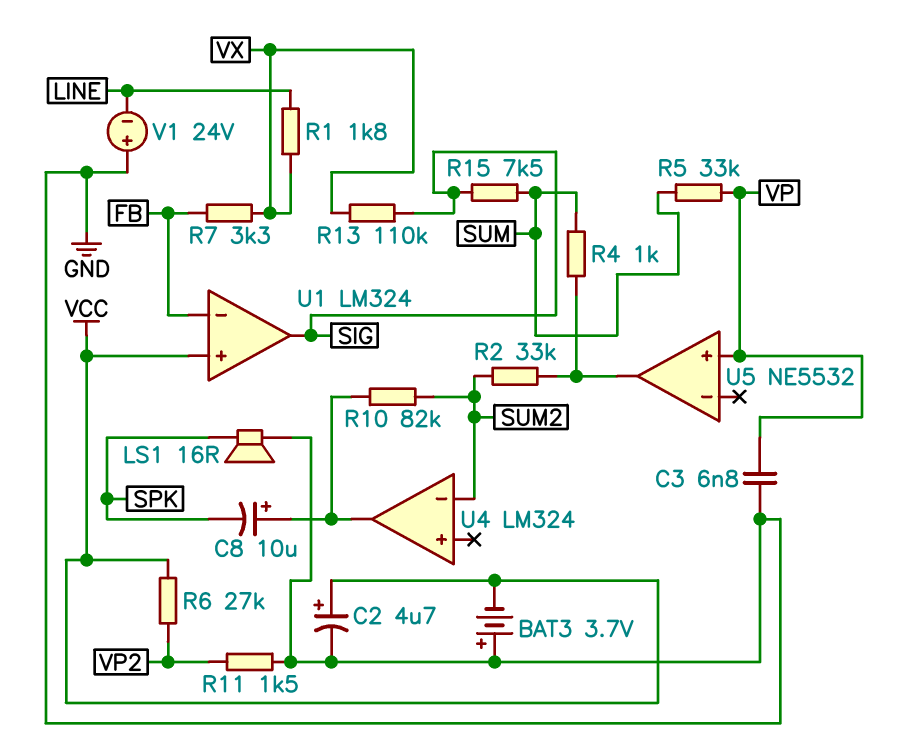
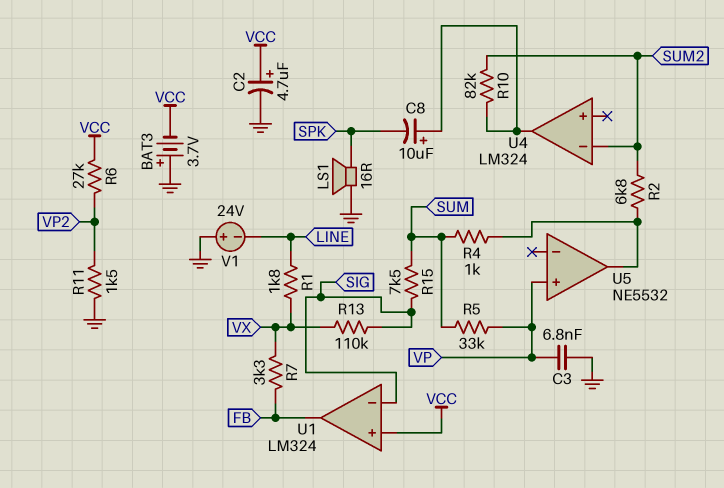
R2: 33k (SUM2, U5/out) -> 6.8k (SUM2, U5/out)
U1 pin in-: FB -> SIG
U1 pin out: SIG -> FB

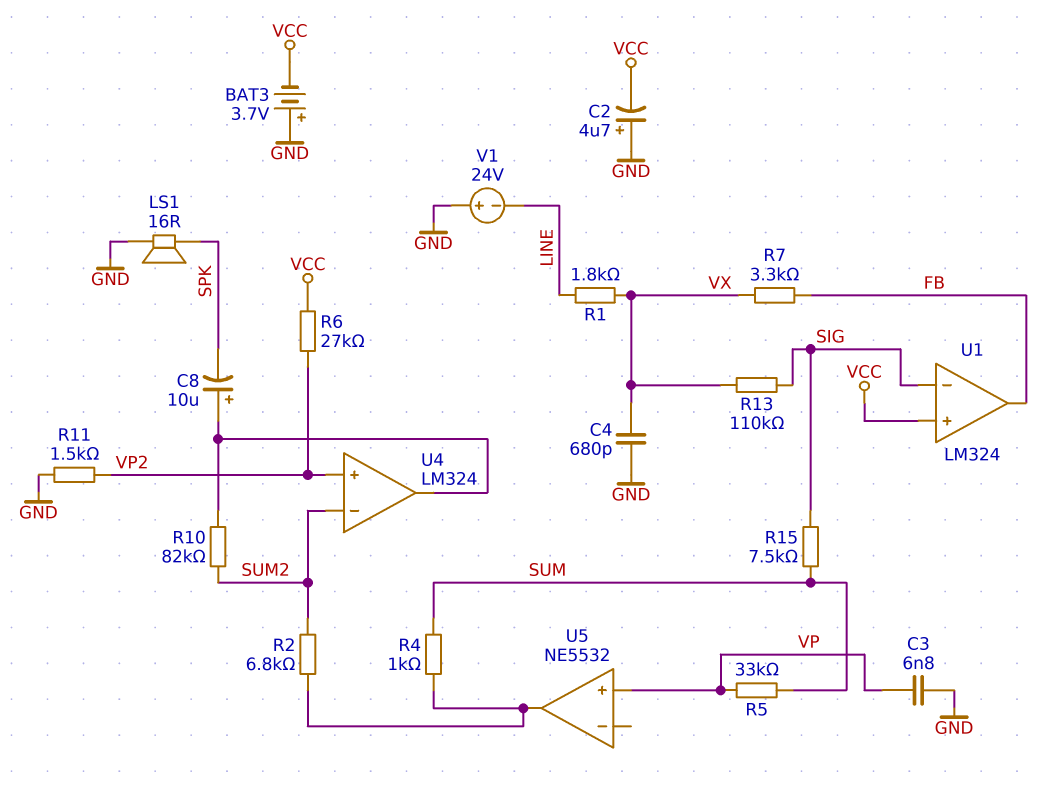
C2: 4.7uF (plus VCC, minus GND) -> 4.7uF (plus GND, minus VCC)
C4: none -> 680pF (GND, VX)
U4 pin in+: none -> VP2

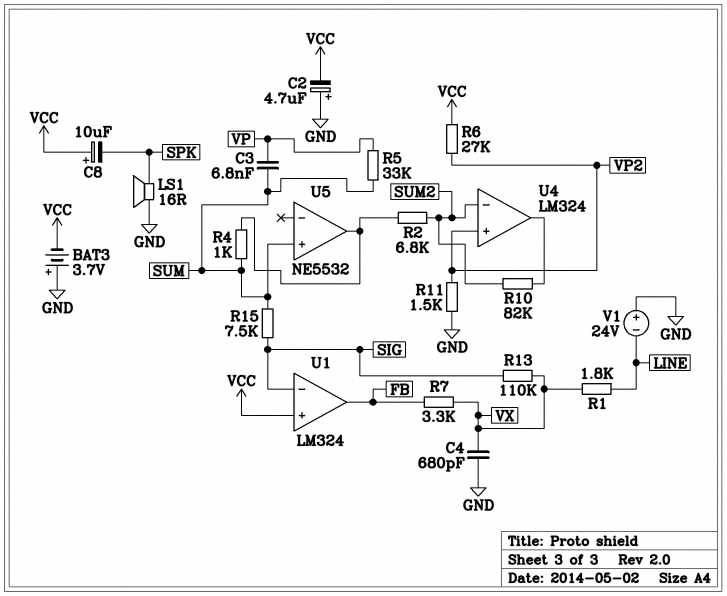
C3: 6.8nF (GND, VP) -> 6.8nF (SUM, VP)
C8: 10uF (plus U4/out, minus SPK) -> 10uF (plus VCC, minus SPK)
U5 pin in+: VP -> SUM

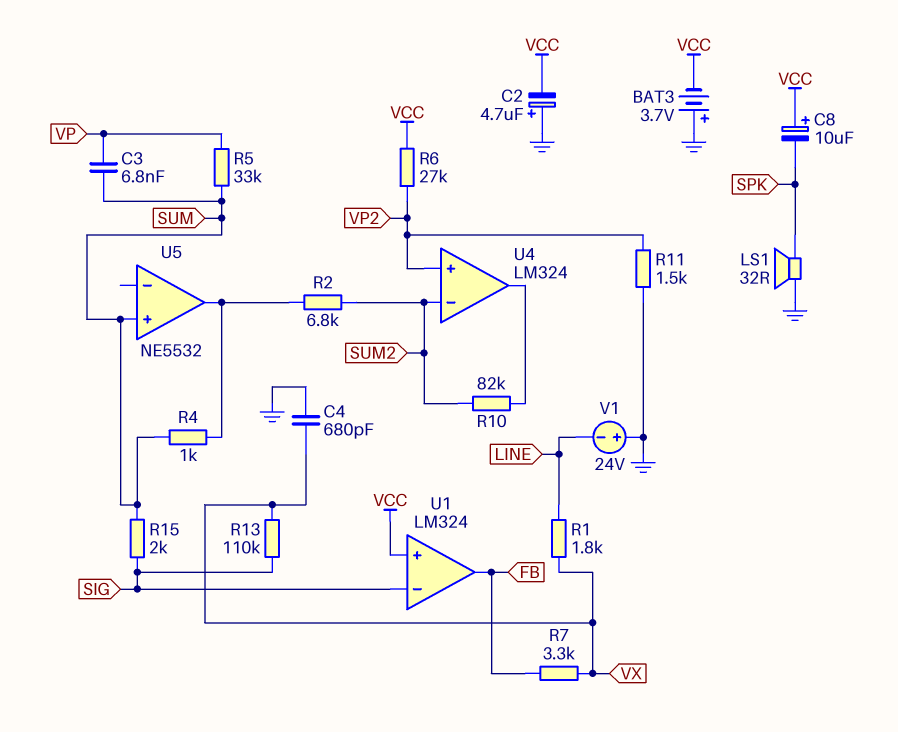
LS1: speaker 16R (GND, SPK) -> speaker 32R (GND, SPK)
R15: 7.5k (SIG, SUM) -> 2k (SIG, SUM)

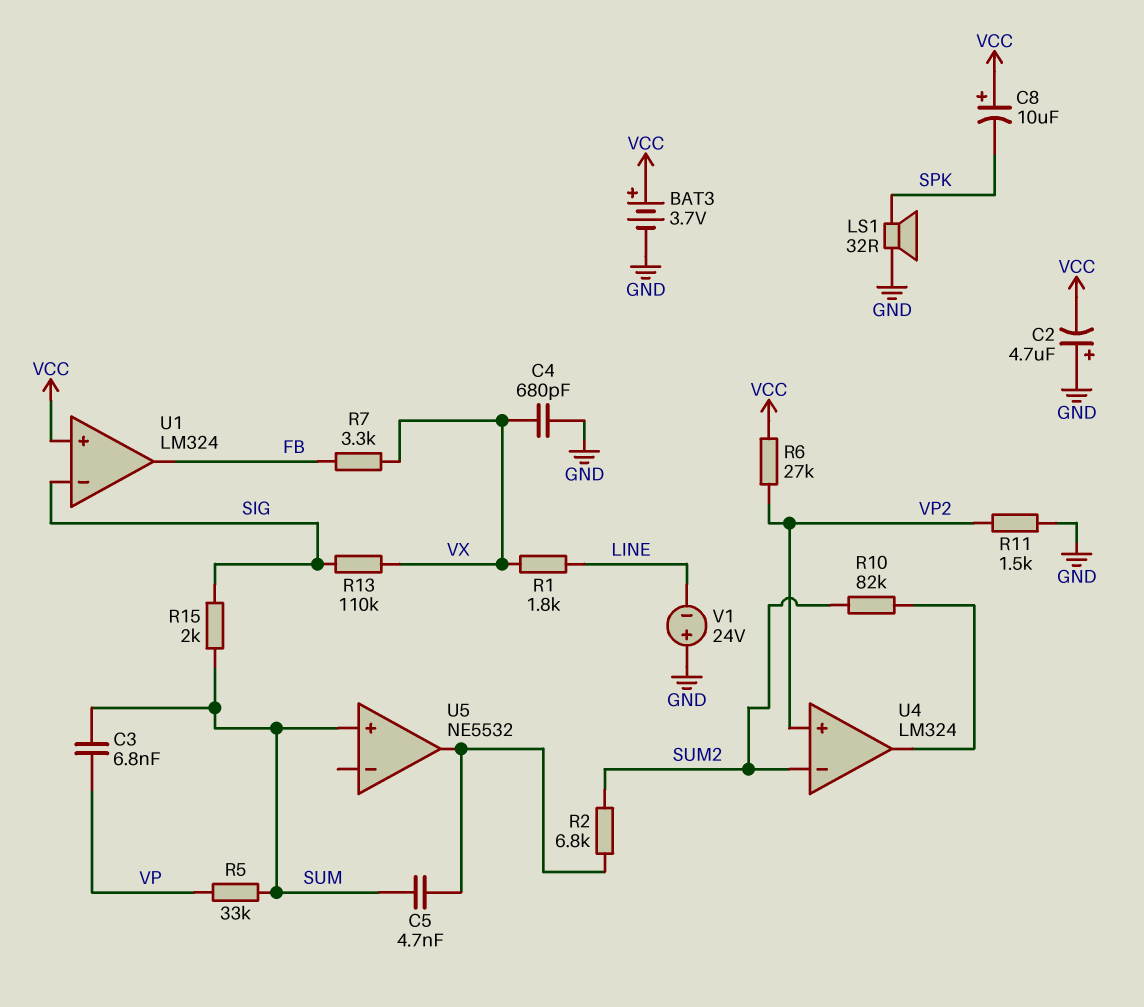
BAT3: 3.7V (plus GND, minus VCC) -> 3.7V (plus VCC, minus GND)
C5: none -> 4.7nF (SUM, U5/out)
R4: 1k (SUM, U5/out) -> none

